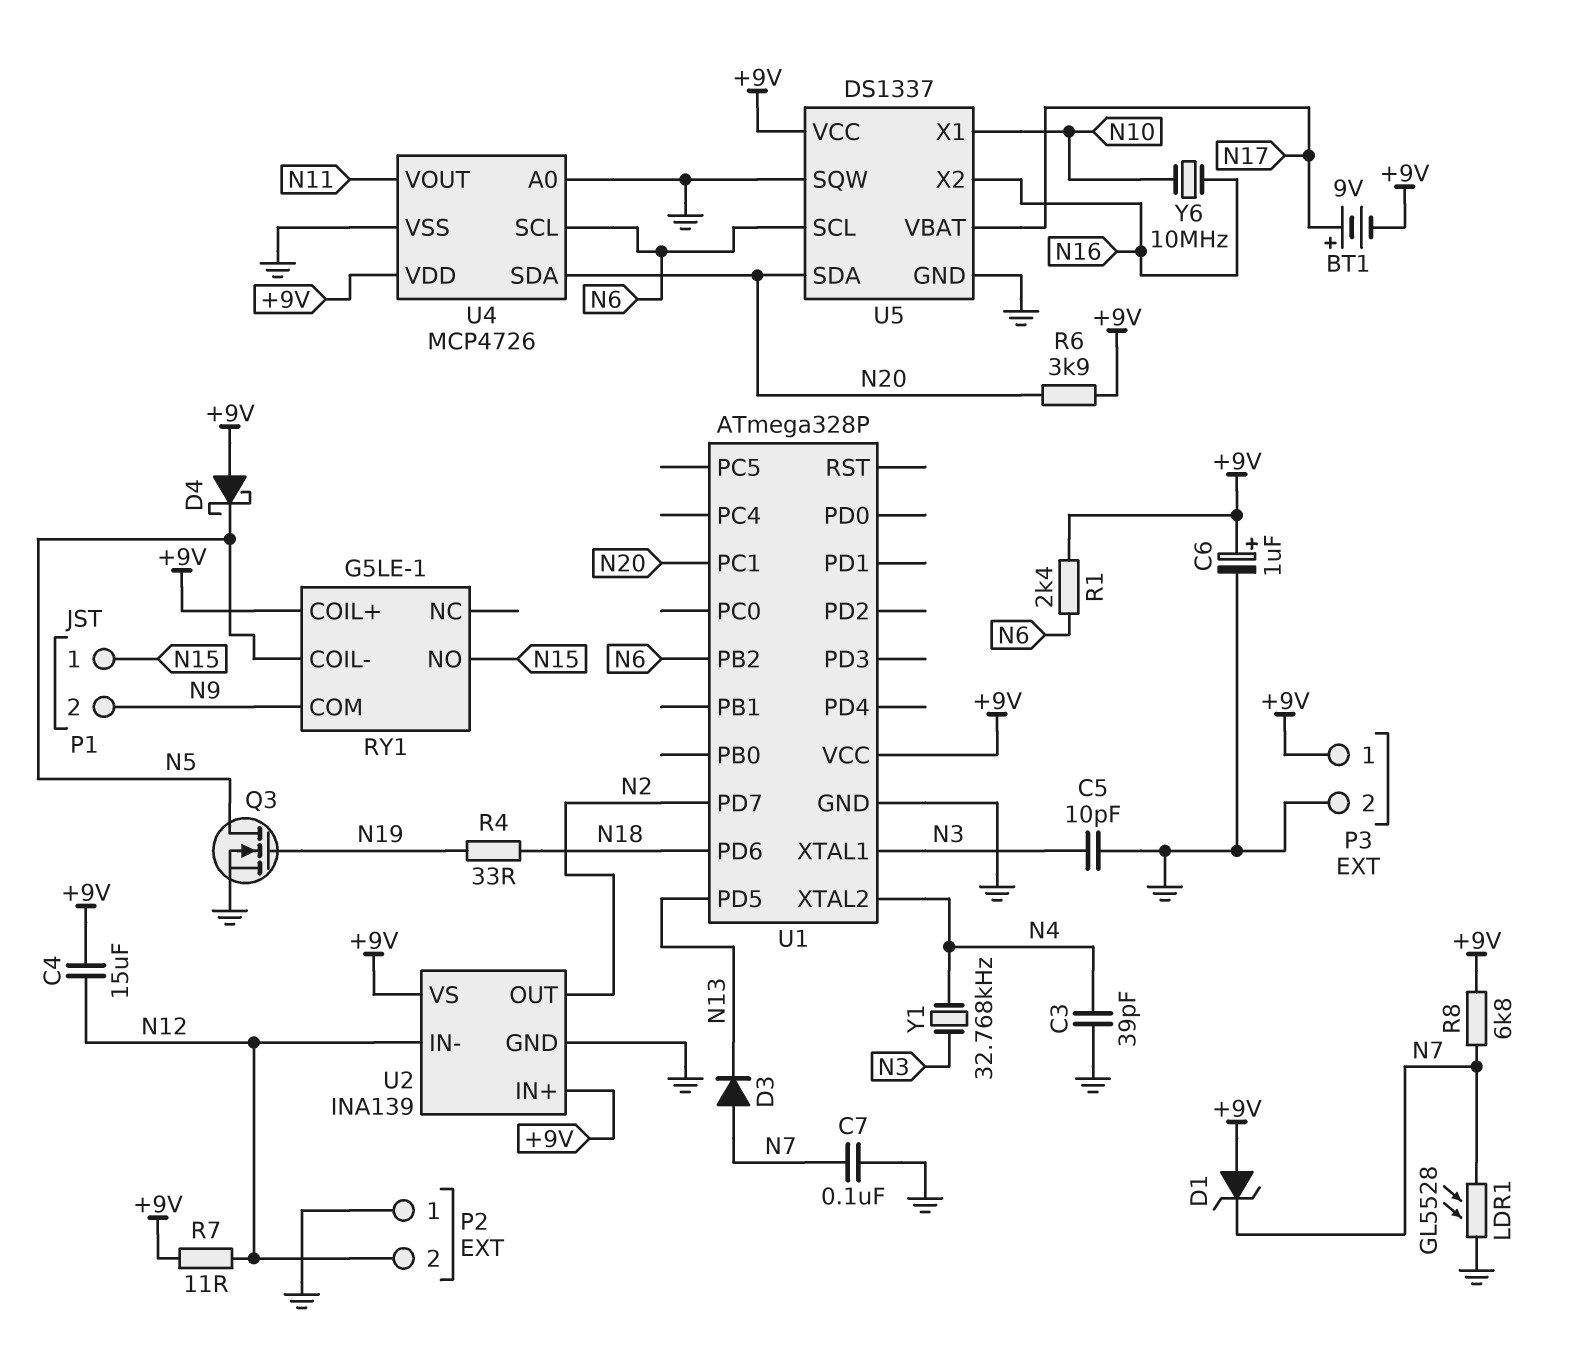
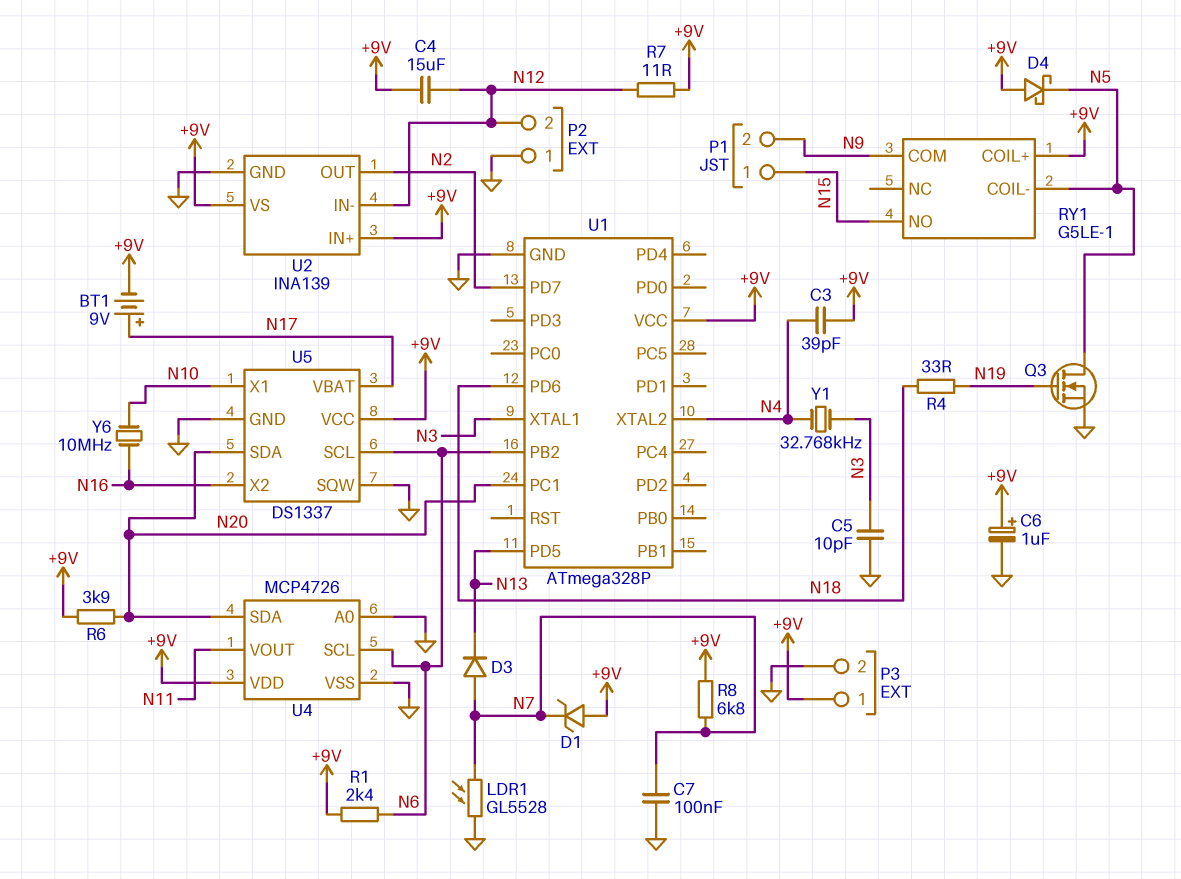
C3: 39pF (GND, N4) -> 39pF (+9V, N4)

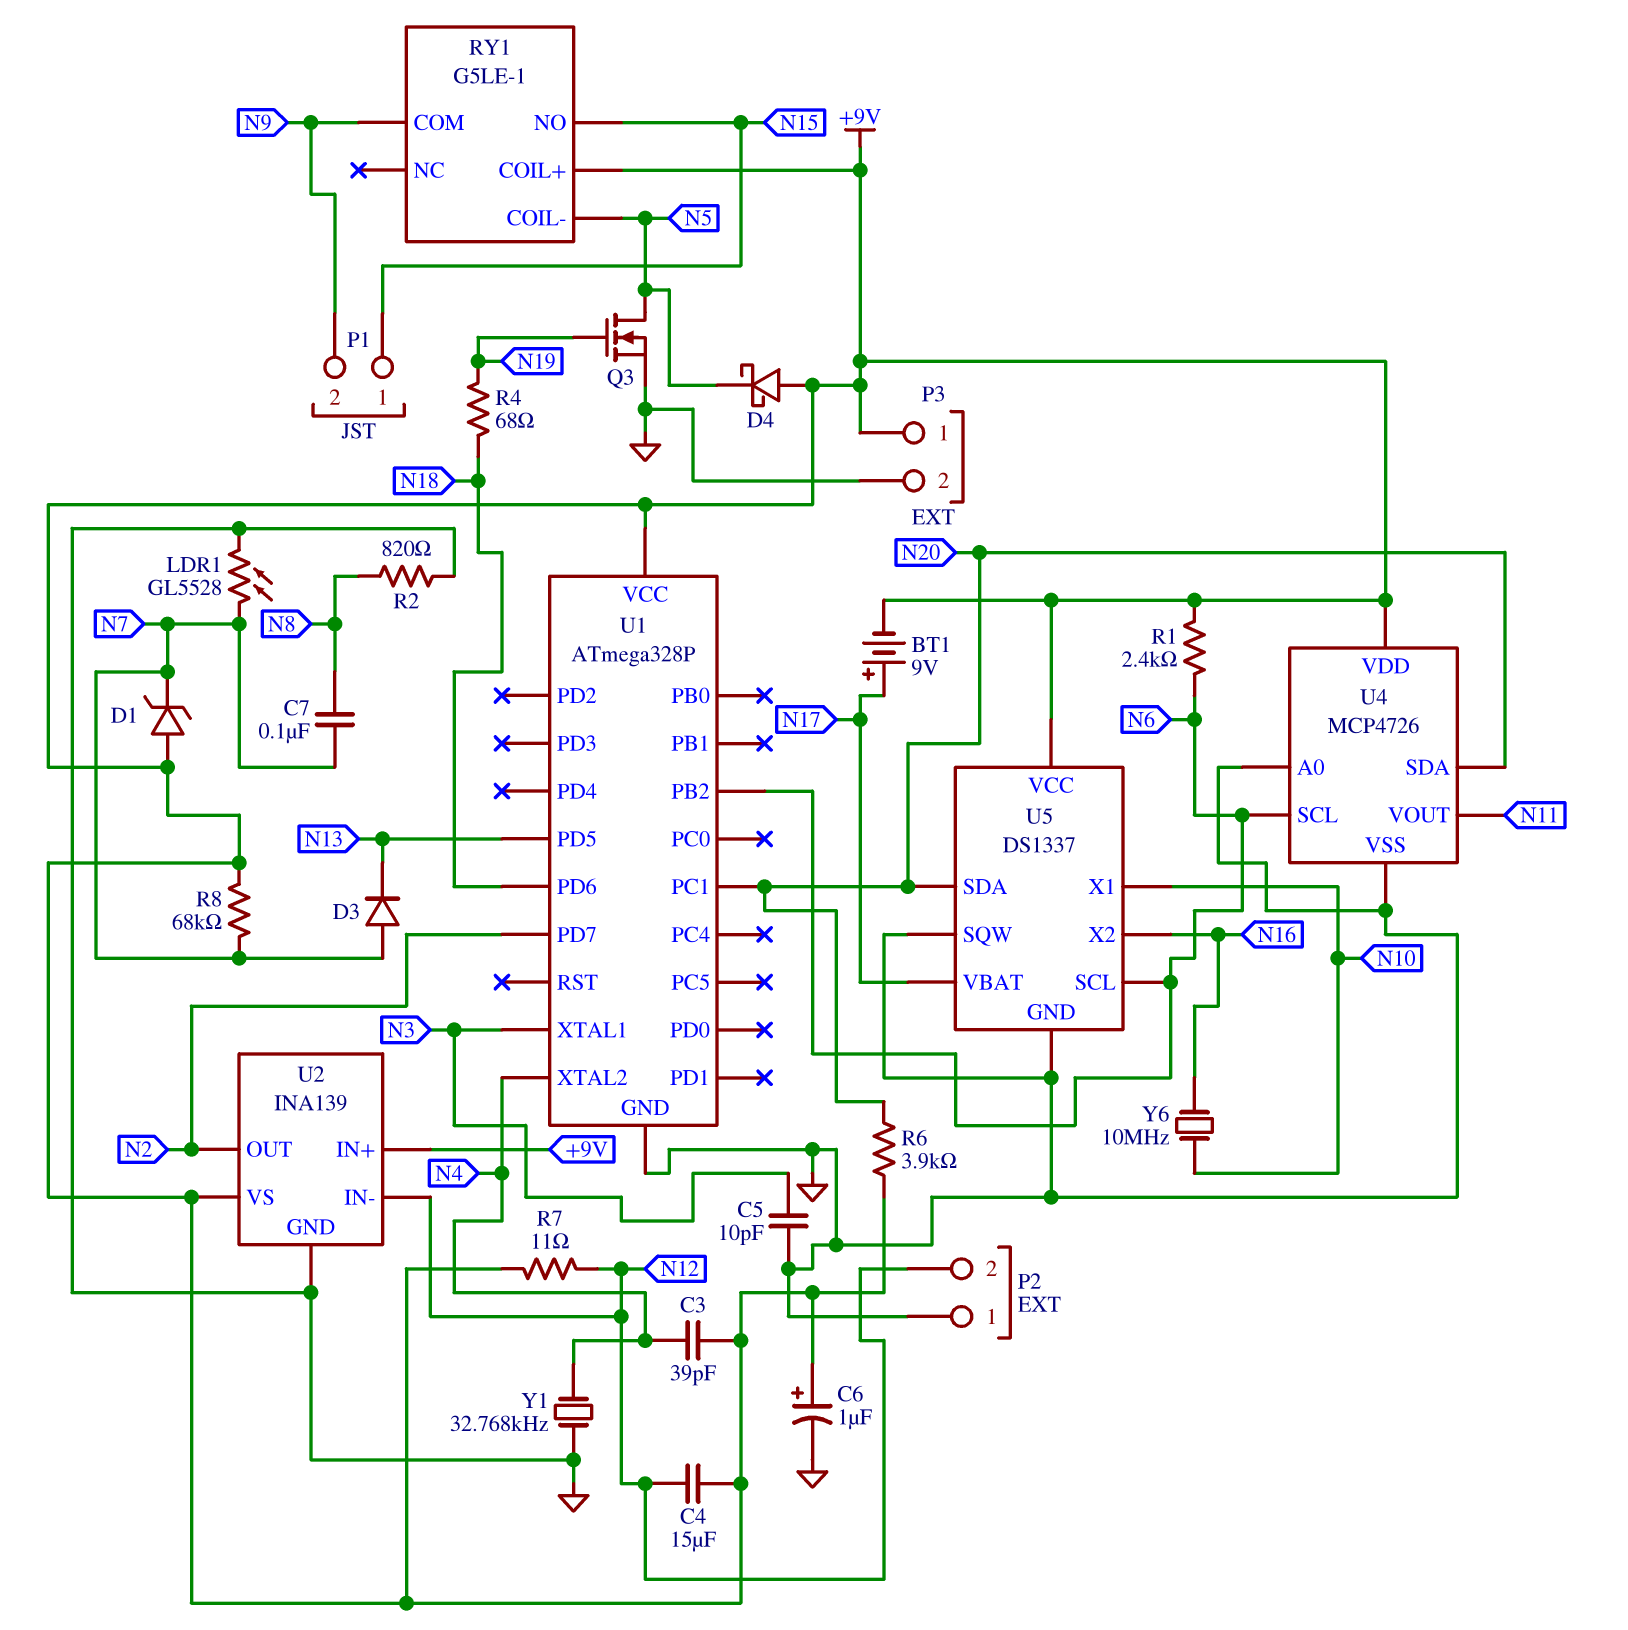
C7: 100nF (GND, N7) -> 100nF (N7, N8)
R2: none -> 820 (GND, N8)
R4: 33 (N18, N19) -> 68 (N18, N19)
R8: 6.8k (+9V, N7) -> 68k (+9V, N7)
Y1: 32.768kHz (N3, N4) -> 32.768kHz (GND, N4)

